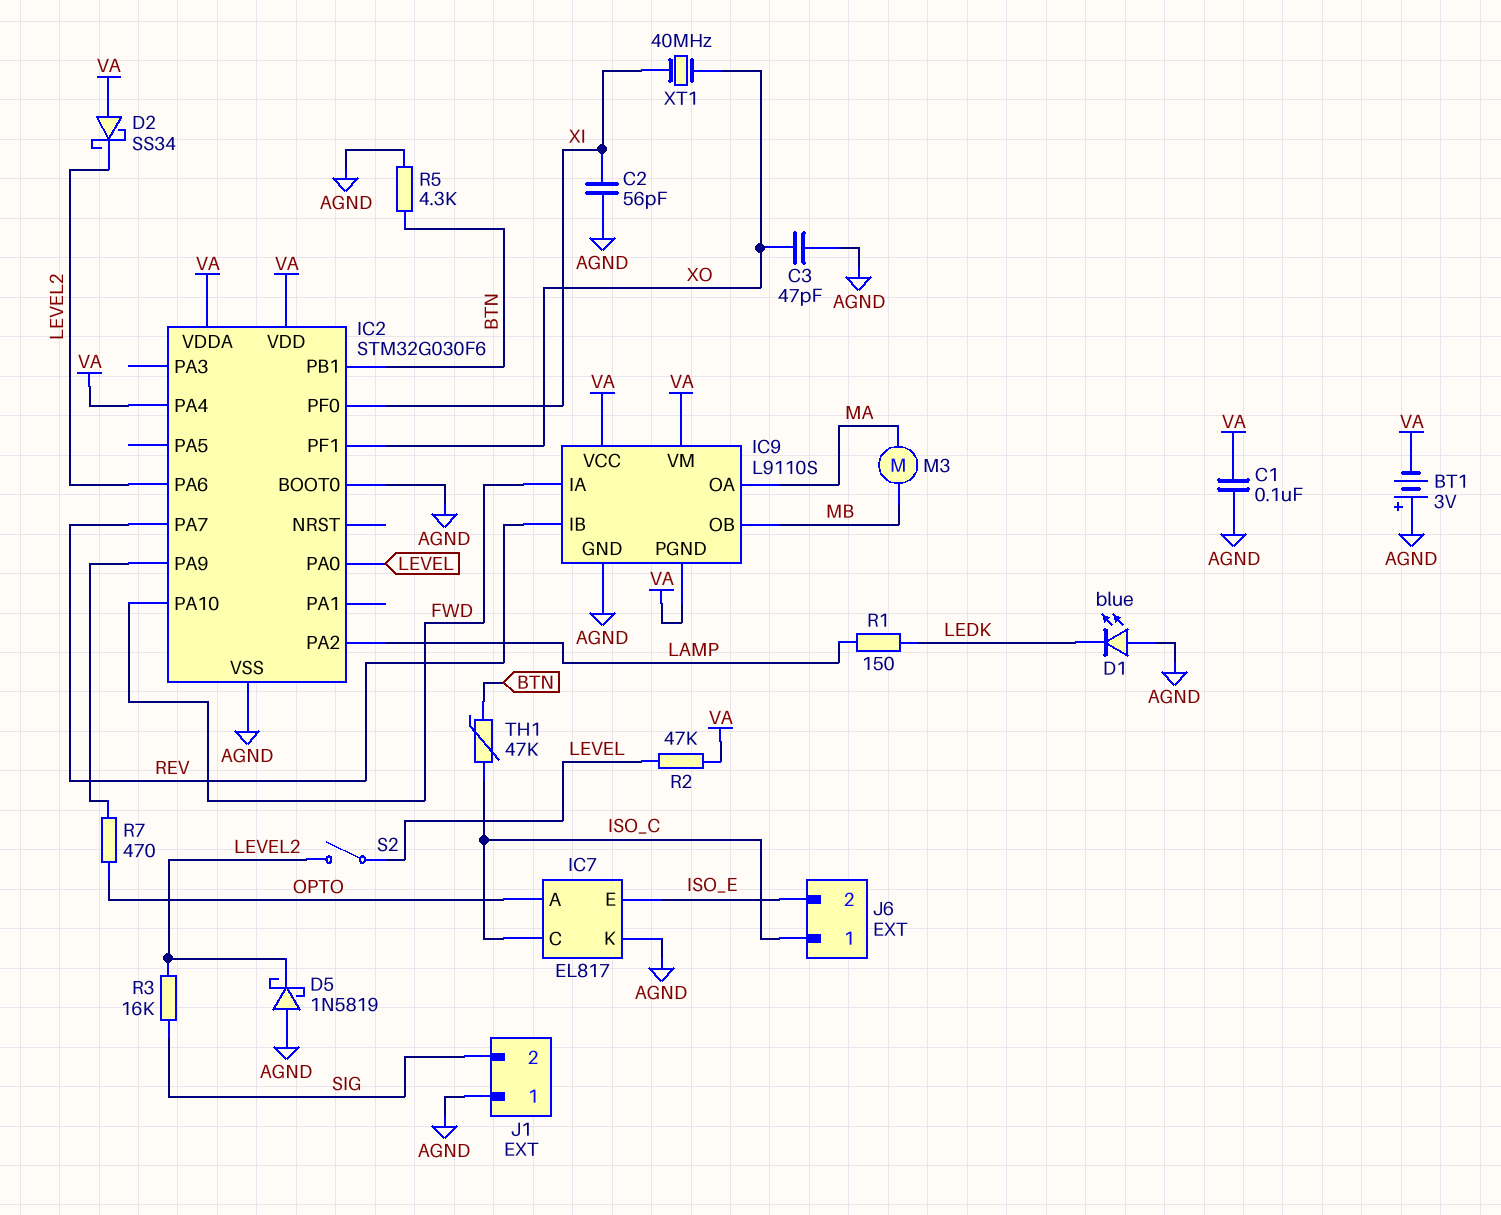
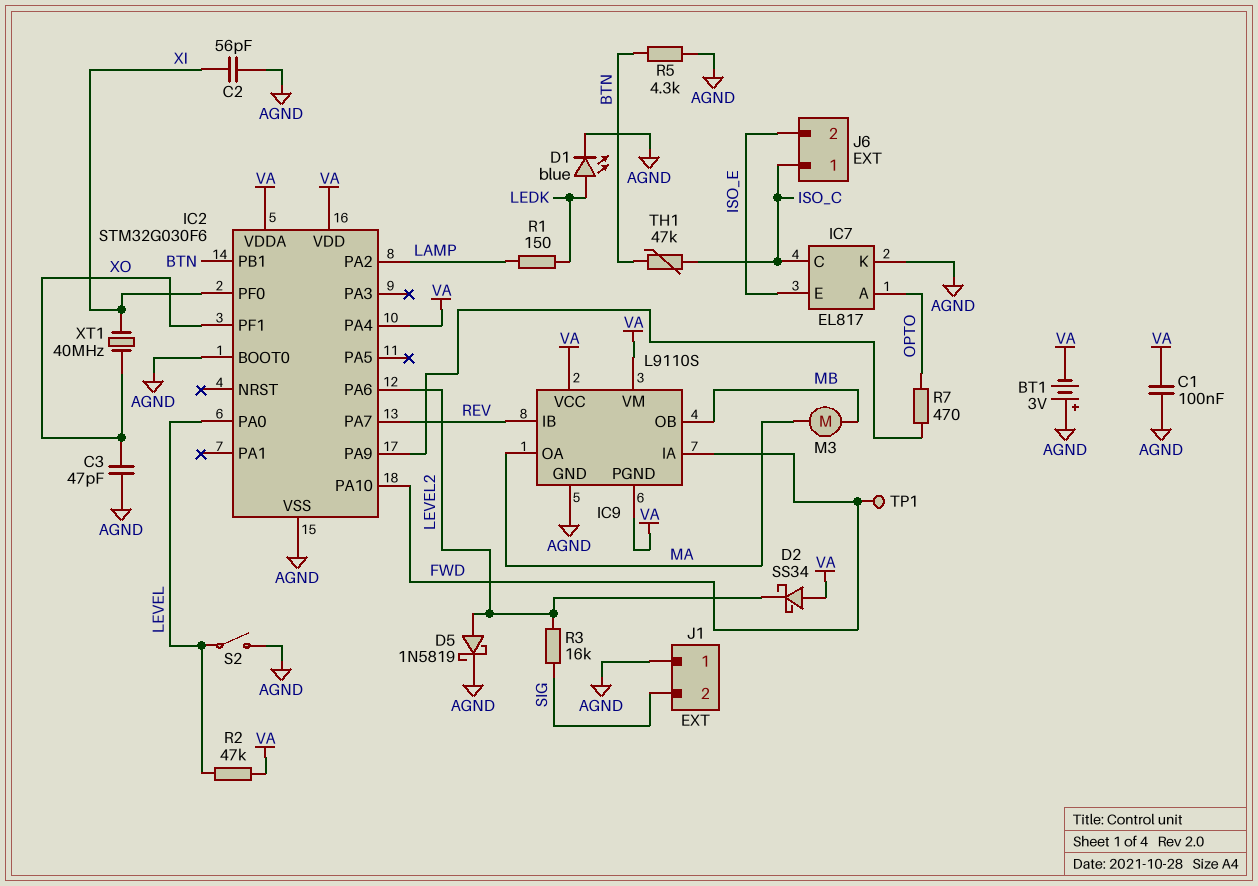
D1: LED blue (A AGND, K LEDK) -> LED blue (A LEDK, K AGND)
D5: schottky 1N5819 (A AGND, K LEVEL2) -> schottky 1N5819 (A LEVEL2, K AGND)
S2: switch (LEVEL, LEVEL2) -> switch (AGND, LEVEL)
TP1: none -> test point (FWD)

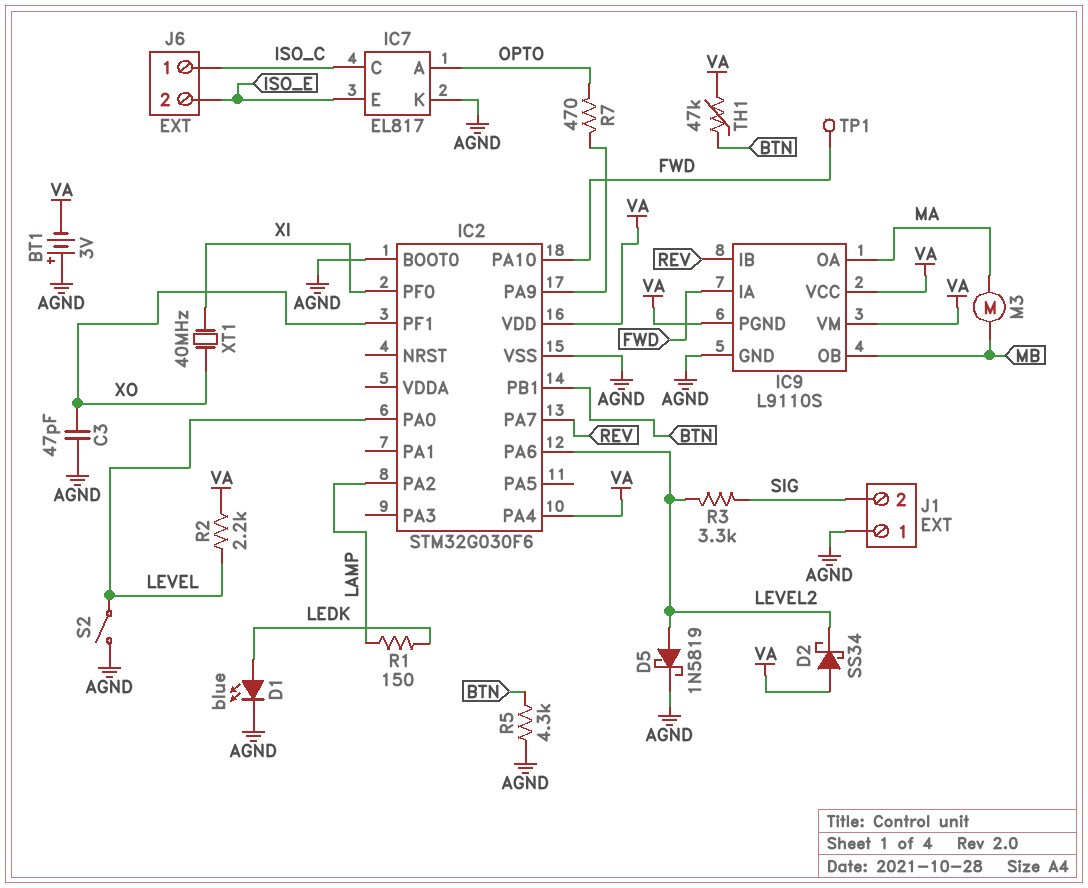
C1: 100nF (AGND, VA) -> none
C2: 56pF (AGND, XI) -> none
IC2 pin VDDA: VA -> none
R2: 47k (LEVEL, VA) -> 2.2k (LEVEL, VA)
R3: 16k (LEVEL2, SIG) -> 3.3k (LEVEL2, SIG)
TH1: 47k (BTN, ISO_C) -> 47k (BTN, VA)

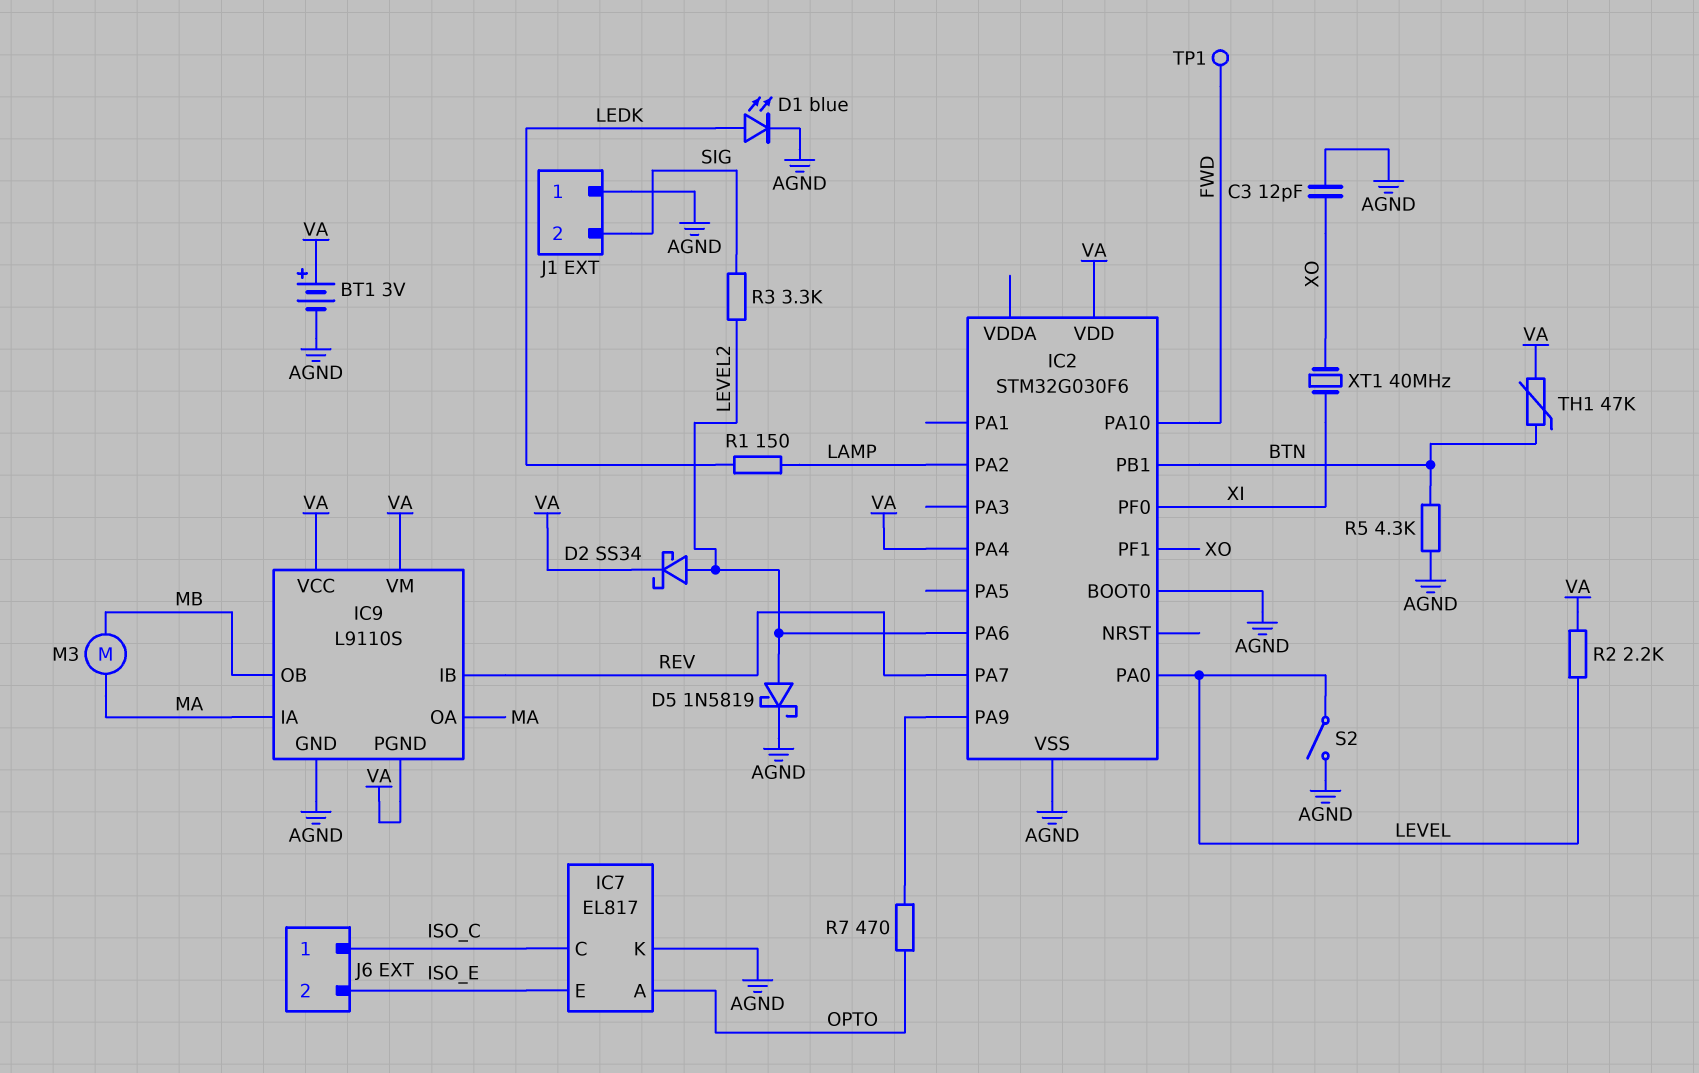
BT1: 3V (plus AGND, minus VA) -> 3V (plus VA, minus AGND)
C3: 47pF (AGND, XO) -> 12pF (AGND, XO)
D2: schottky SS34 (A VA, K LEVEL2) -> schottky SS34 (A LEVEL2, K VA)
IC9 pin IA: FWD -> MA

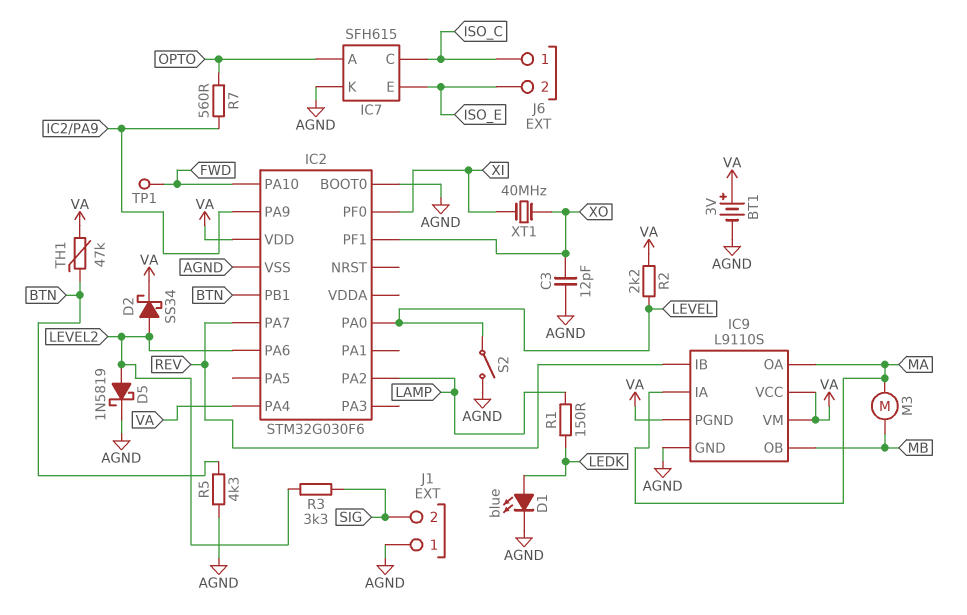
IC7: EL817 -> SFH615
R7: 470 (IC2/PA9, OPTO) -> 560 (IC2/PA9, OPTO)

